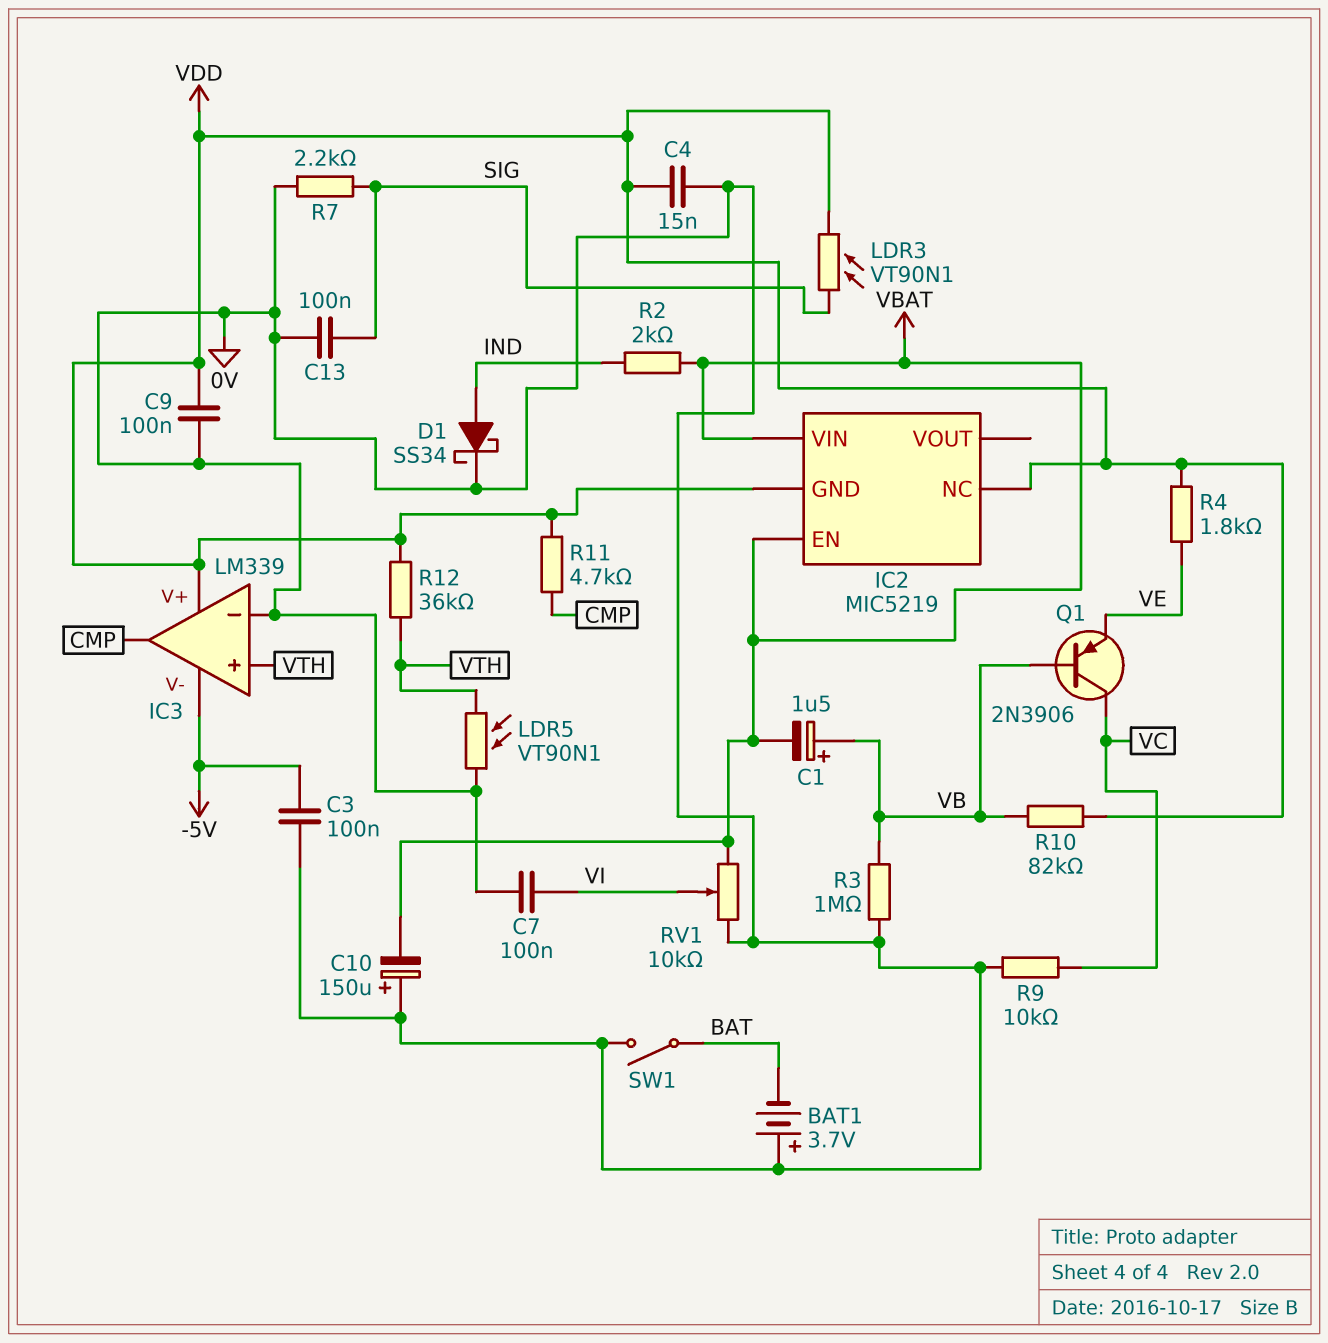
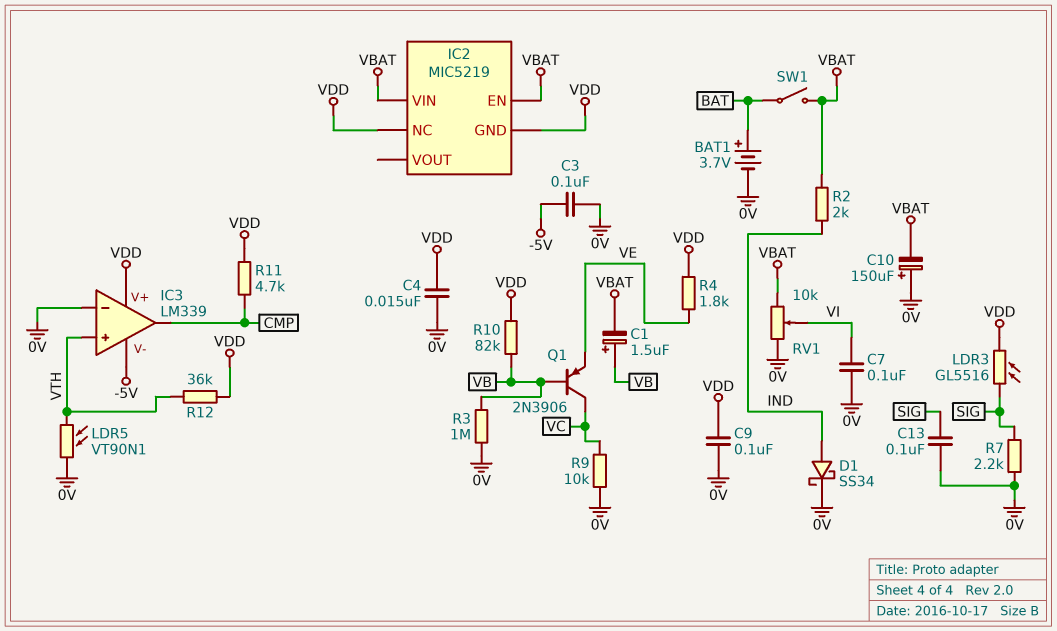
BAT1: 3.7V (plus 0V, minus BAT) -> 3.7V (plus BAT, minus 0V)
LDR3: VT90N1 (SIG, VDD) -> GL5516 (SIG, VDD)
SW1: switch (0V, BAT) -> switch (BAT, VBAT)

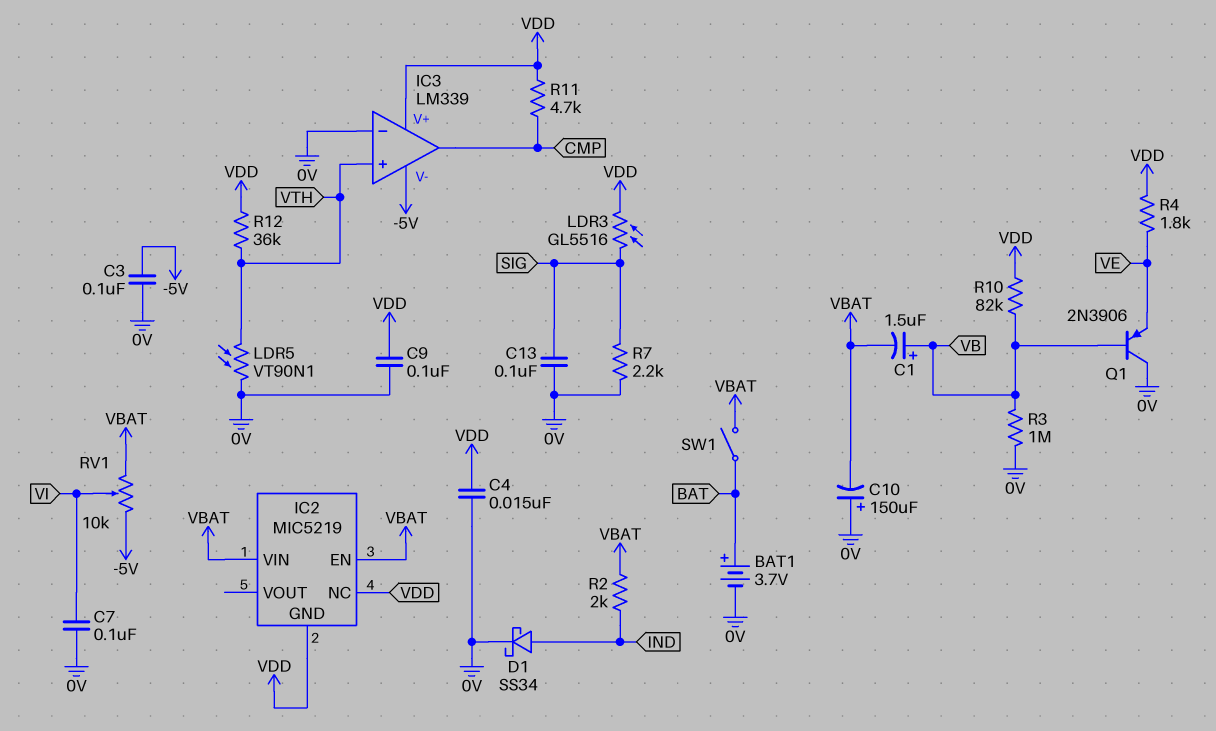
Q1: PNP 2N3906 (B VB, C VC, E VE) -> PNP 2N3906 (B VB, C 0V, E VE)
R9: 10k (0V, VC) -> none
RV1: 10k (0V, VBAT, wiper VI) -> 10k (-5V, VBAT, wiper VI)

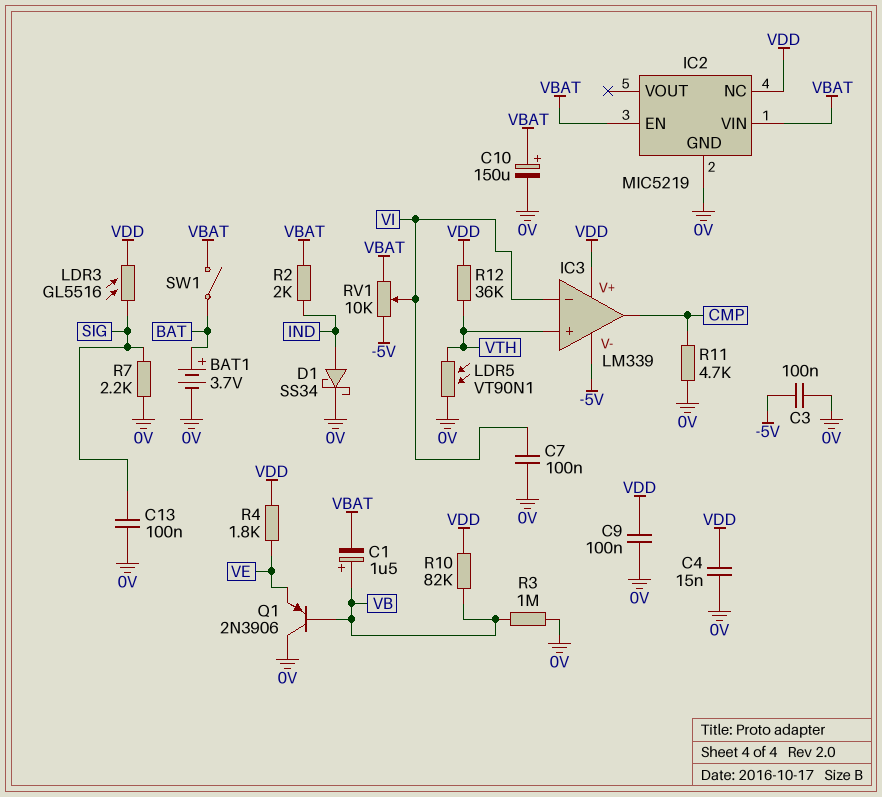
C10: 150uF (plus 0V, minus VBAT) -> 150uF (plus VBAT, minus 0V)
IC2 pin GND: VDD -> 0V
IC3 pin in-: 0V -> VI
R11: 4.7k (CMP, VDD) -> 4.7k (0V, CMP)

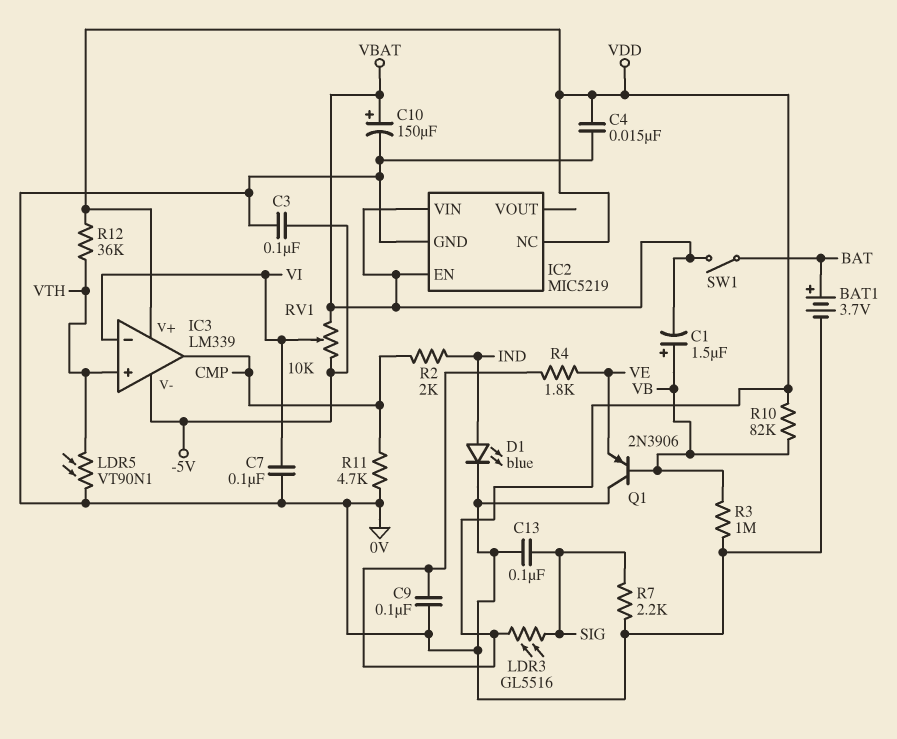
D1: schottky SS34 (A IND, K 0V) -> LED blue (A IND, K 0V)
R2: 2k (IND, VBAT) -> 2k (CMP, IND)

